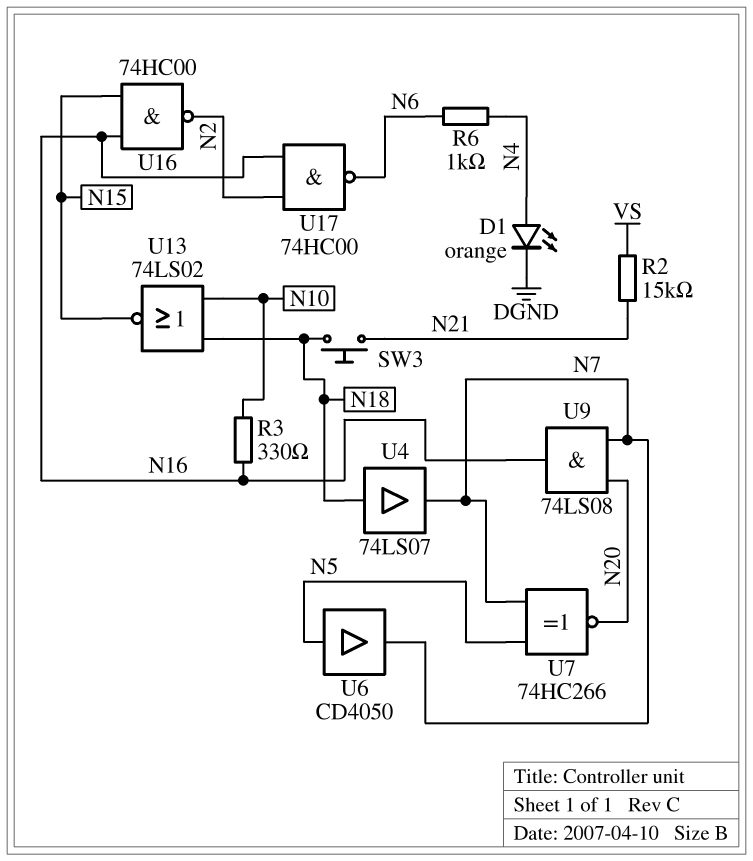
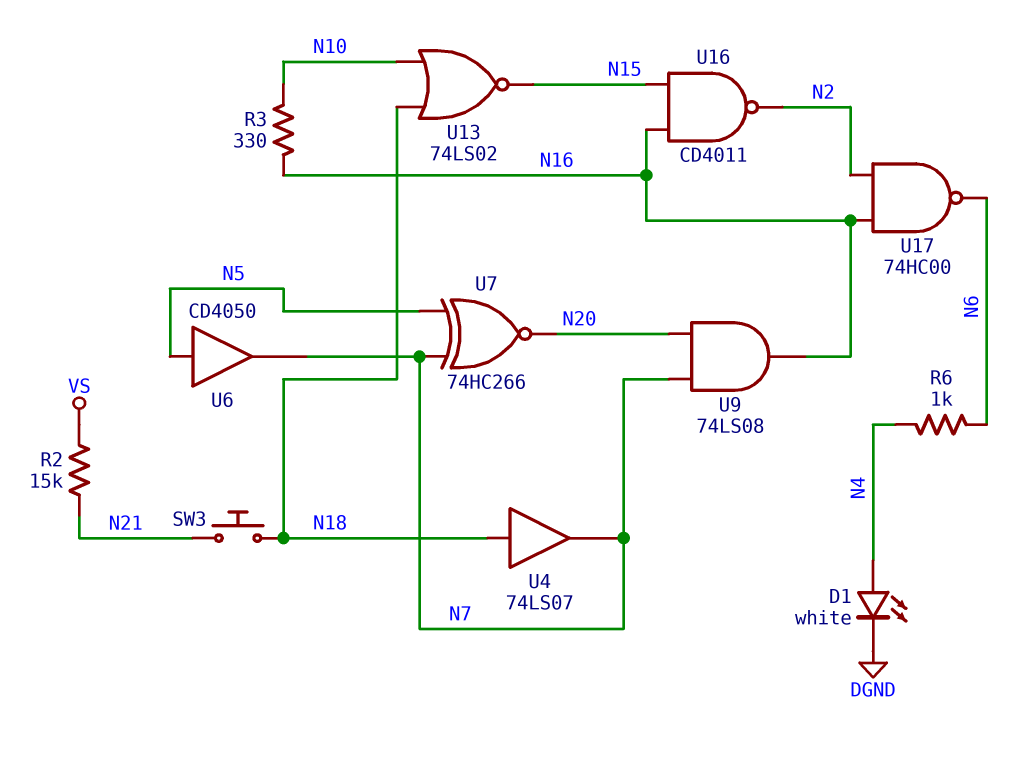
D1: LED orange (A N4, K DGND) -> LED white (A N4, K DGND)
U16: NAND 74HC00 (in N15, in N16, out N2) -> NAND CD4011 (in N15, in N16, out N2)

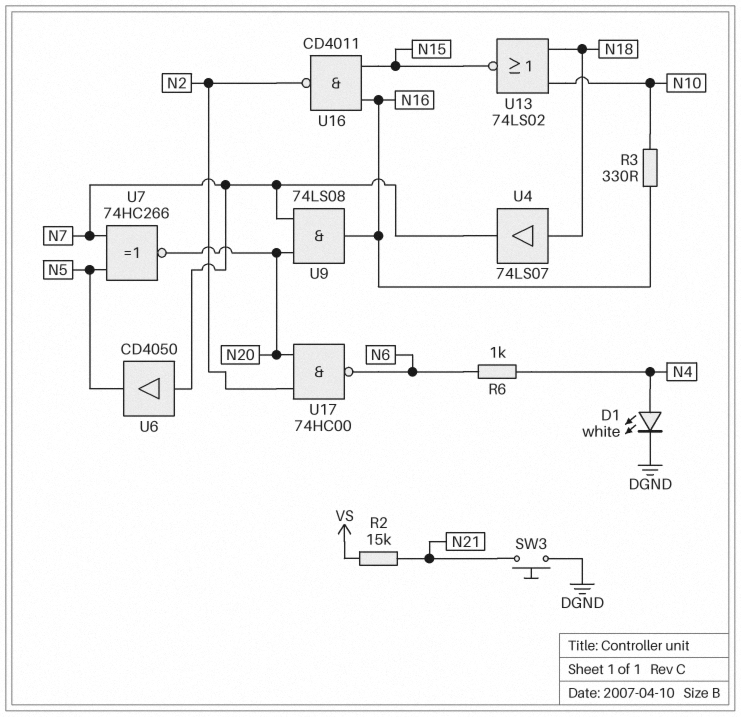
SW3: button (N18, N21) -> button (DGND, N21)
U6: buffer CD4050 (in N5, out N7) -> buffer CD4050 (in N7, out N5)
U17: NAND 74HC00 (in N2, in N16, out N6) -> NAND 74HC00 (in N2, in N20, out N6)

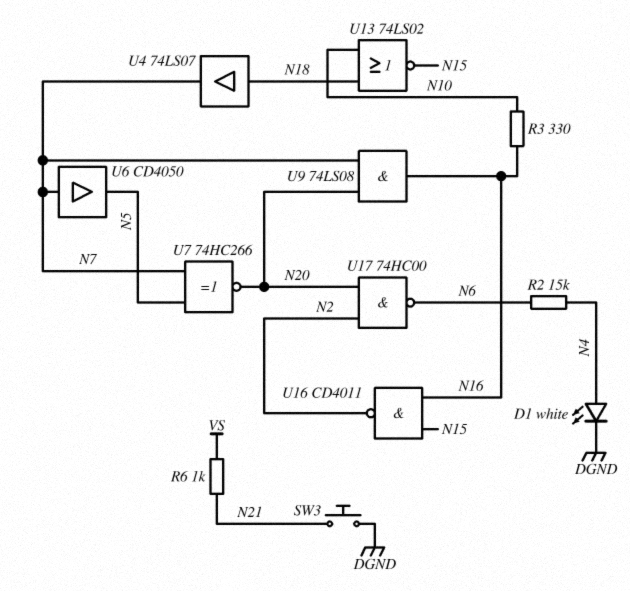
R2: 15k (N21, VS) -> 15k (N4, N6)
R6: 1k (N4, N6) -> 1k (N21, VS)

